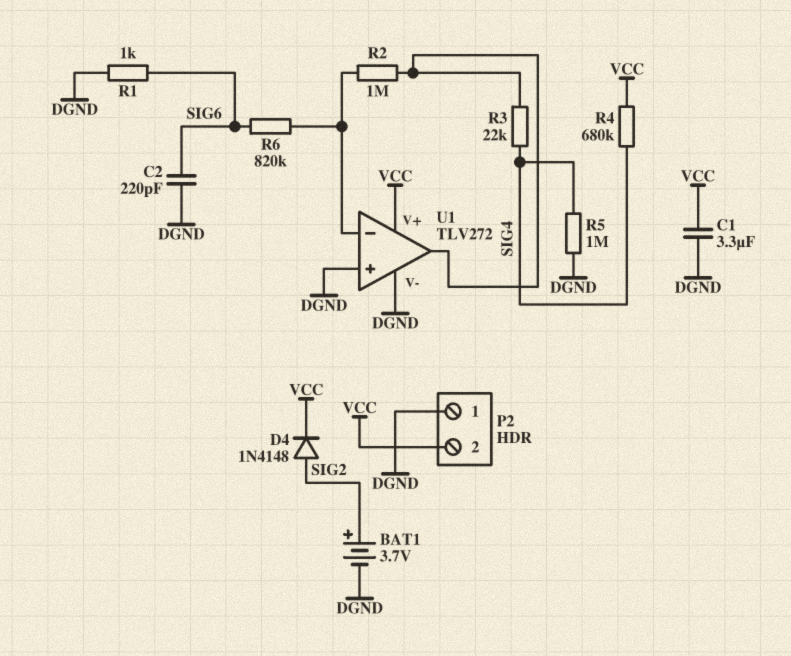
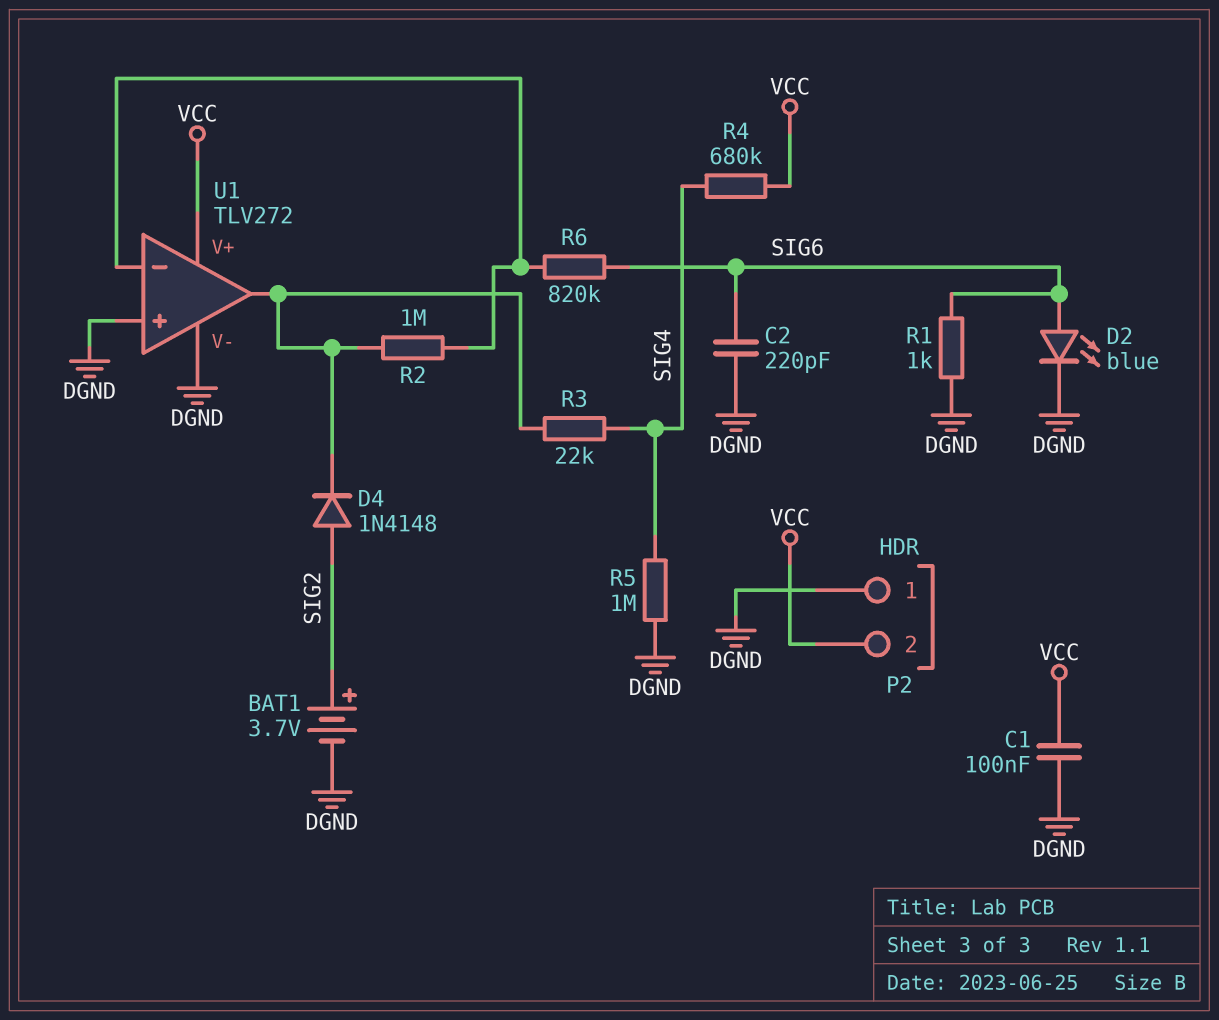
C1: 3.3uF (DGND, VCC) -> 100nF (DGND, VCC)
D2: none -> LED blue (A SIG6, K DGND)
D4: diode 1N4148 (A SIG2, K VCC) -> diode 1N4148 (A SIG2, K U1/out)

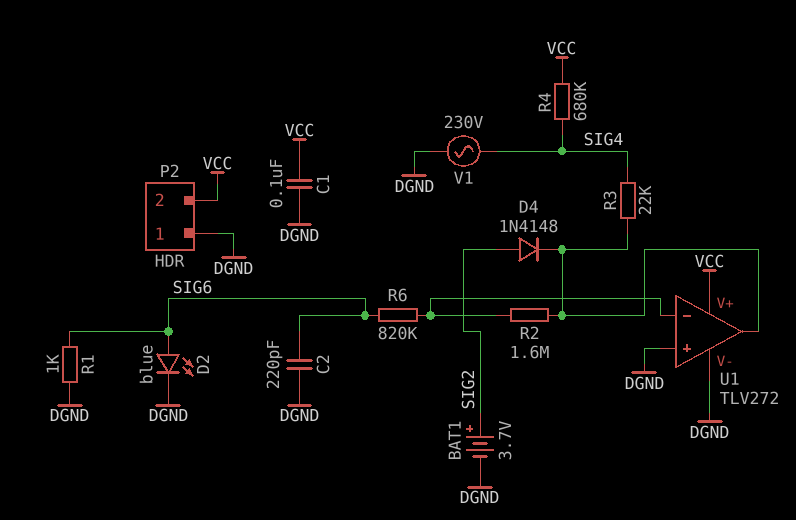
R2: 1M (U1/in-, U1/out) -> 1.6M (U1/in-, U1/out)
R5: 1M (DGND, SIG4) -> none
V1: none -> AC 230V (DGND, SIG4)

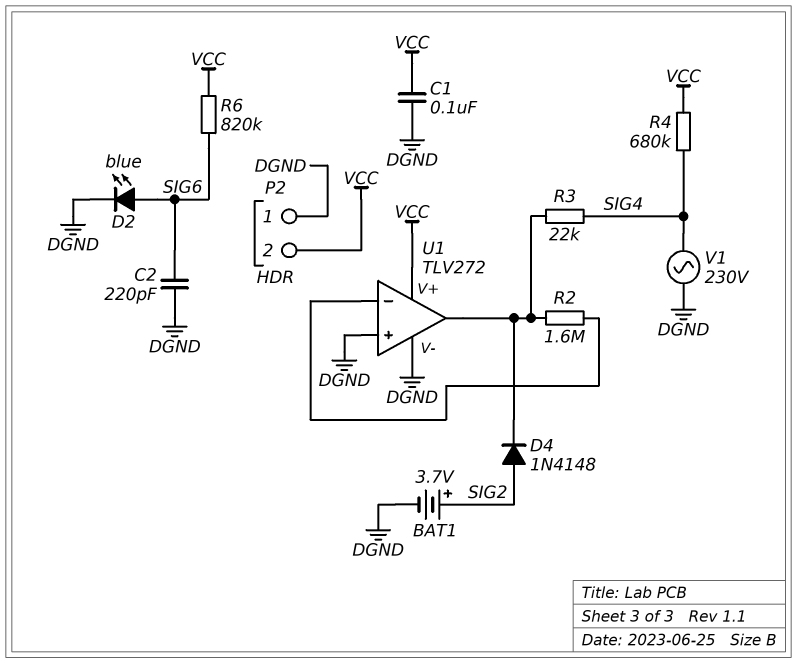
R1: 1k (DGND, SIG6) -> none
R6: 820k (SIG6, U1/in-) -> 820k (SIG6, VCC)

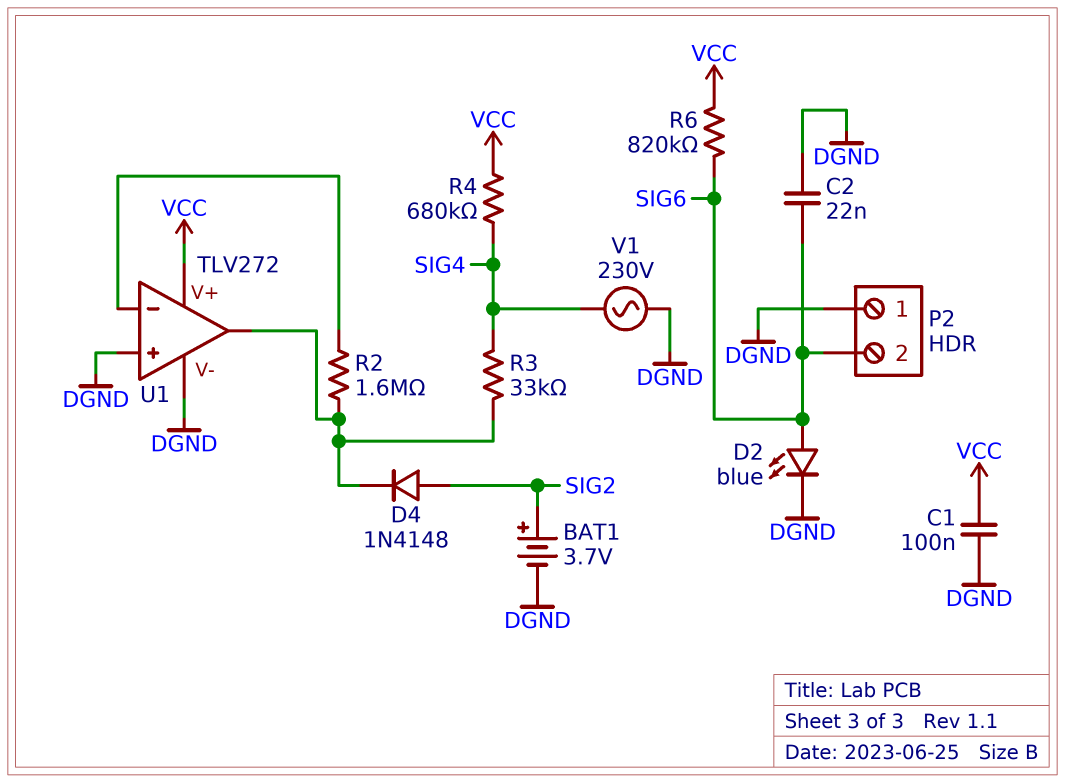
C2: 220pF (DGND, SIG6) -> 22nF (DGND, SIG6)
P2 pin 2: VCC -> SIG6
R3: 22k (SIG4, U1/out) -> 33k (SIG4, U1/out)

